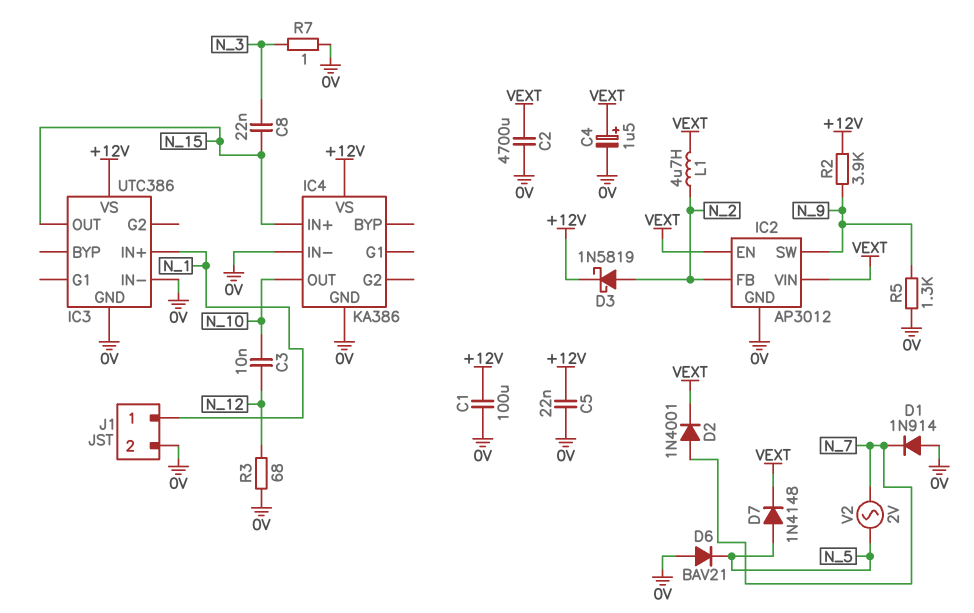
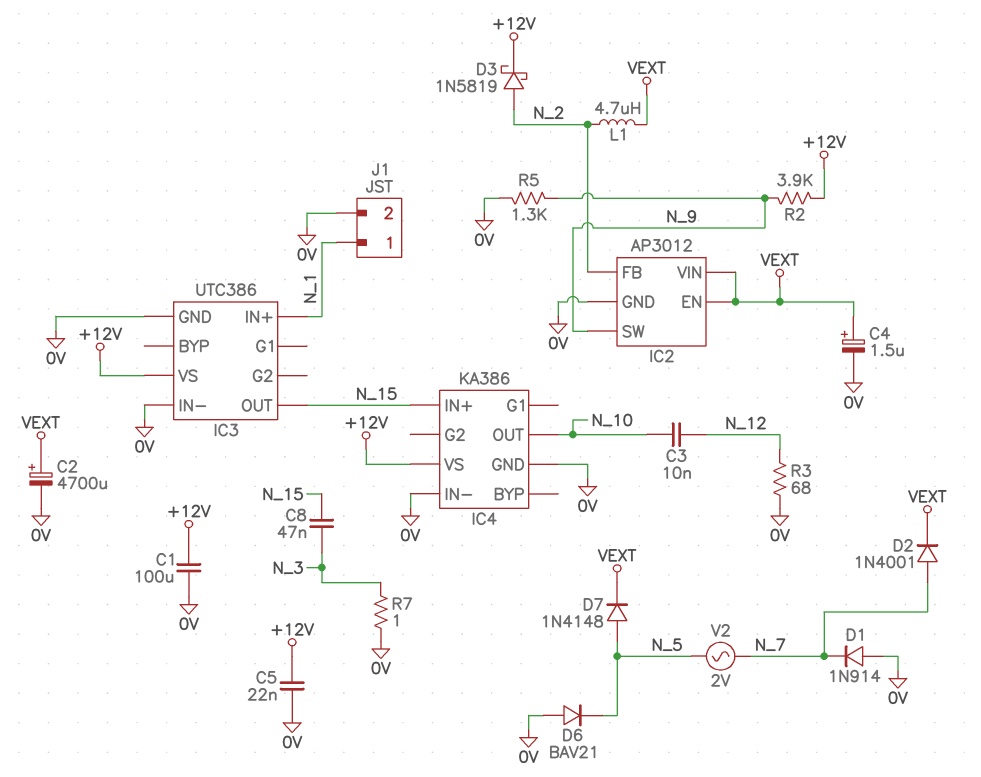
C2: 4700uF (0V, VEXT) -> 4700uF (plus VEXT, minus 0V)
C8: 22nF (N_3, N_15) -> 47nF (N_3, N_15)

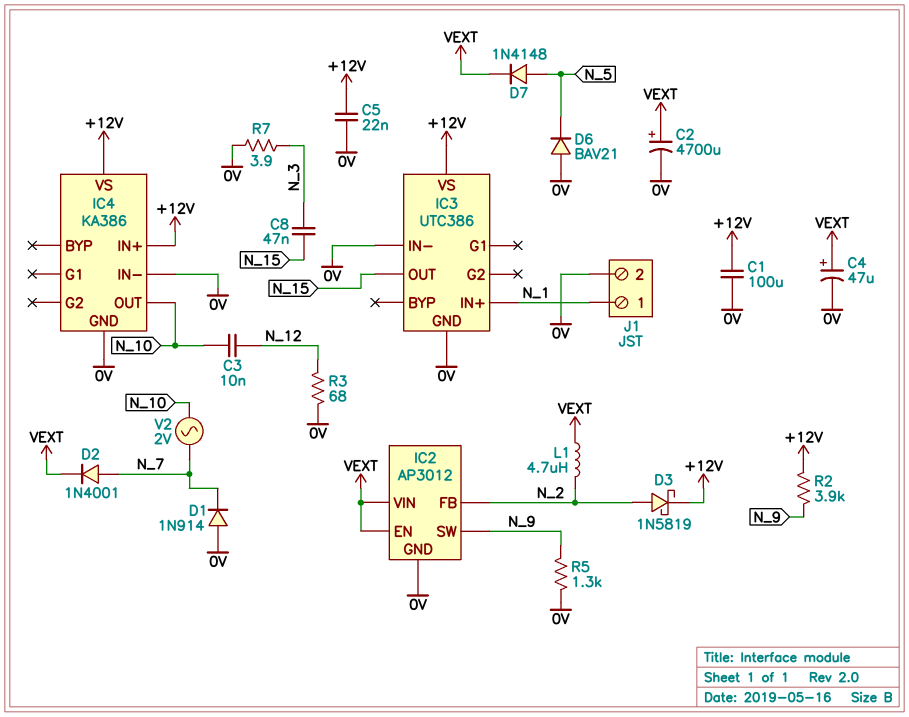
C4: 1.5uF (plus VEXT, minus 0V) -> 47uF (plus VEXT, minus 0V)
IC4 pin IN+: N_15 -> +12V
R7: 1 (0V, N_3) -> 3.9 (0V, N_3)
V2: AC 2V (N_5, N_7) -> AC 2V (N_7, N_10)

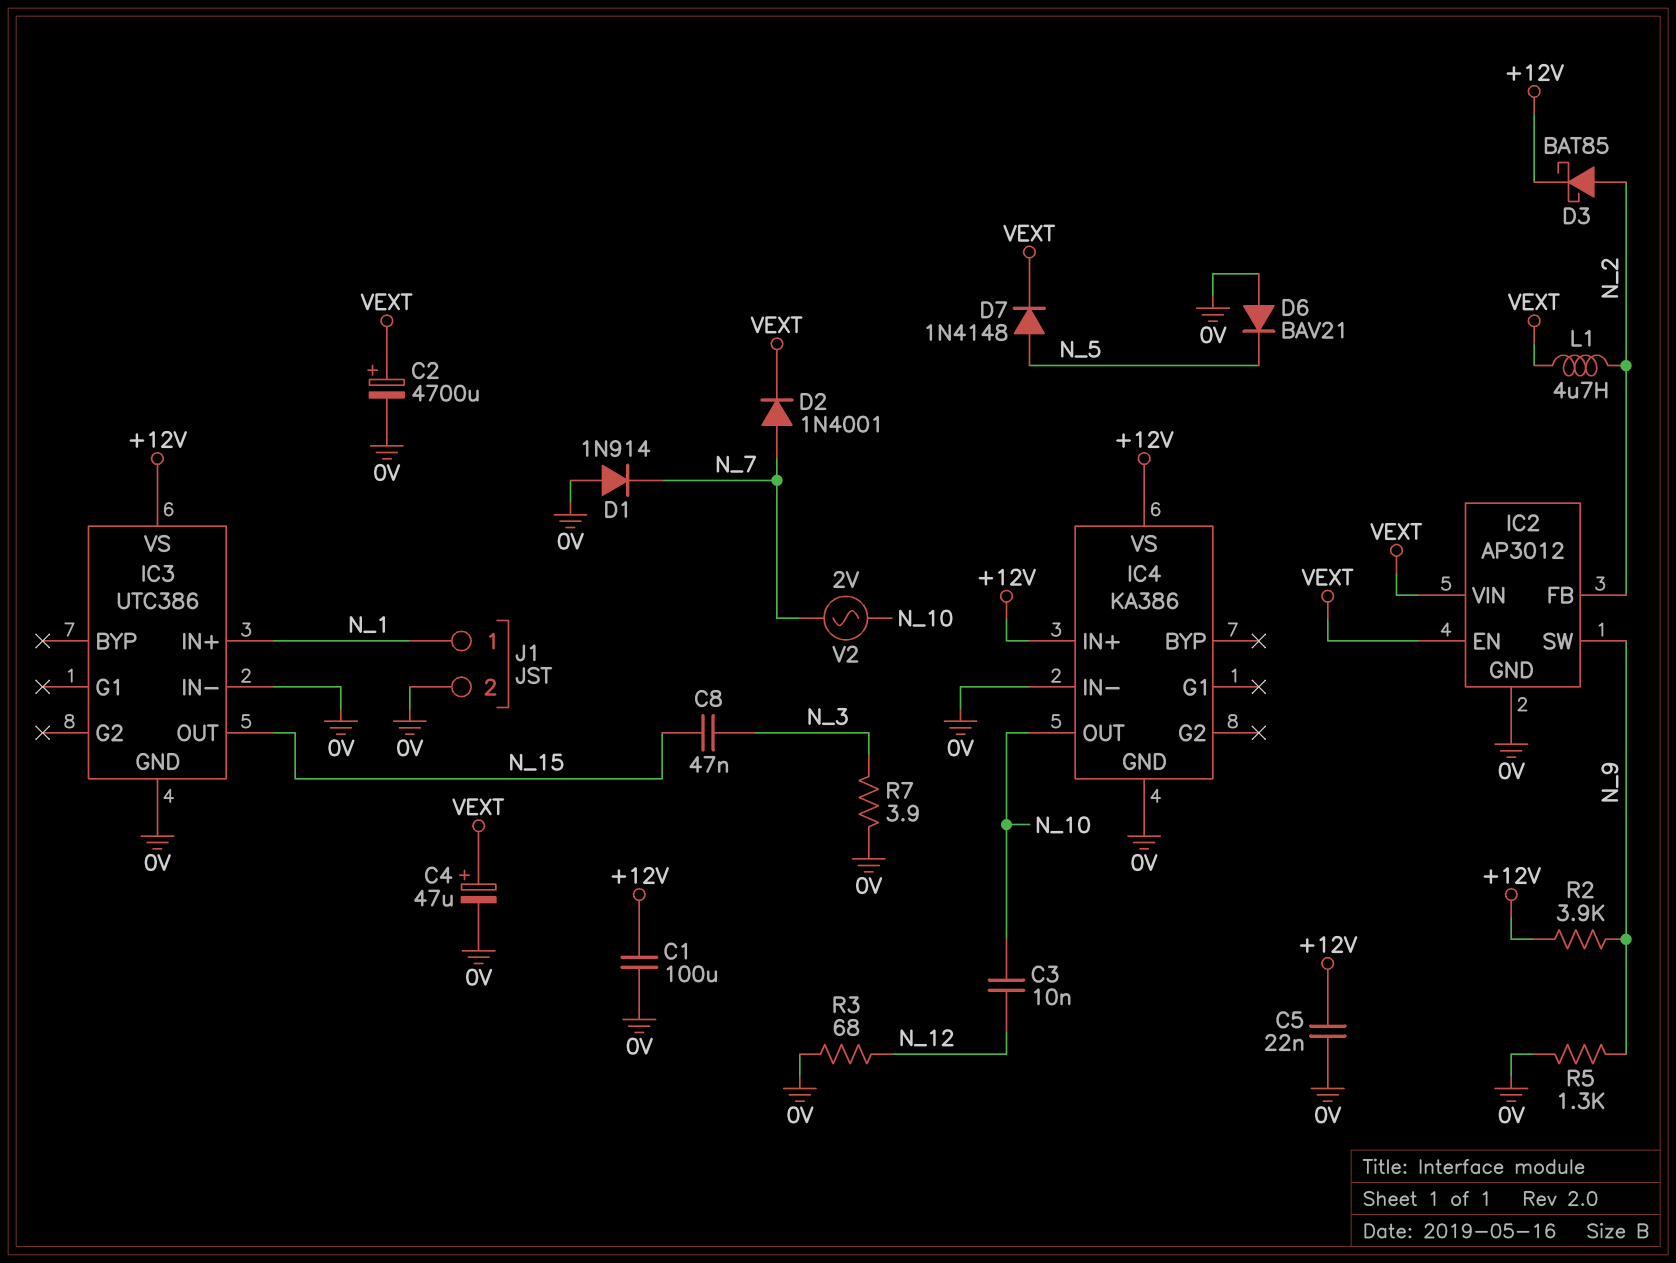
D3: schottky 1N5819 (A N_2, K +12V) -> schottky BAT85 (A N_2, K +12V)

